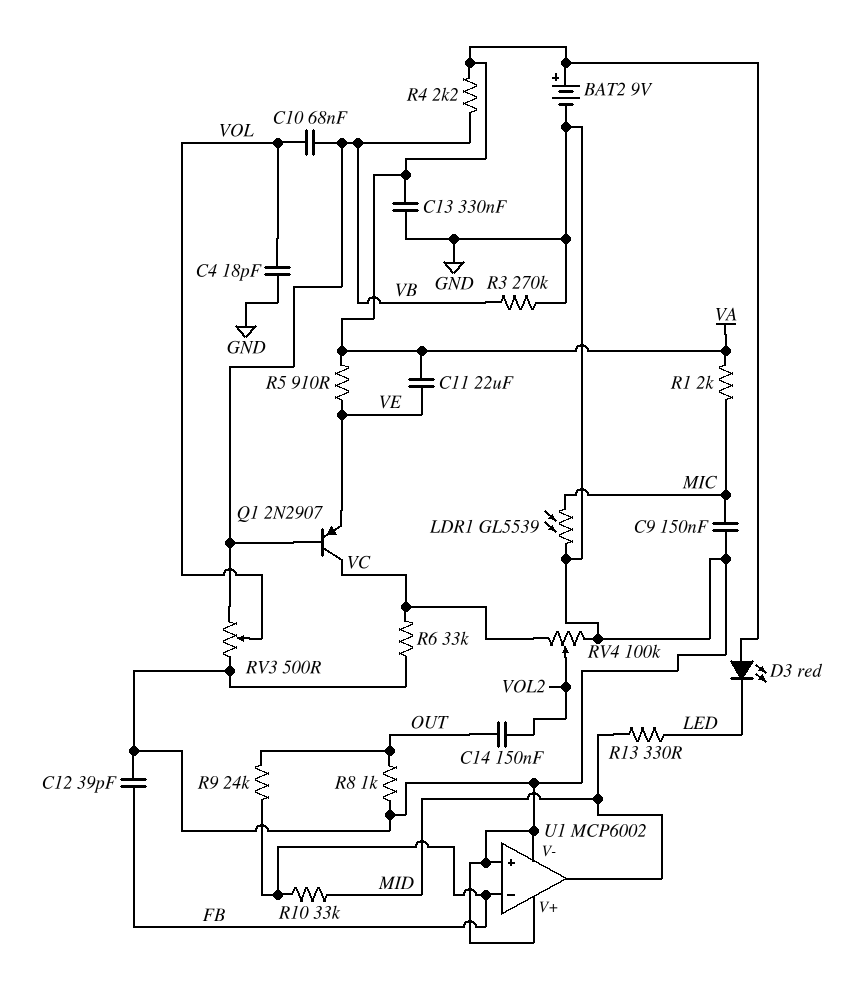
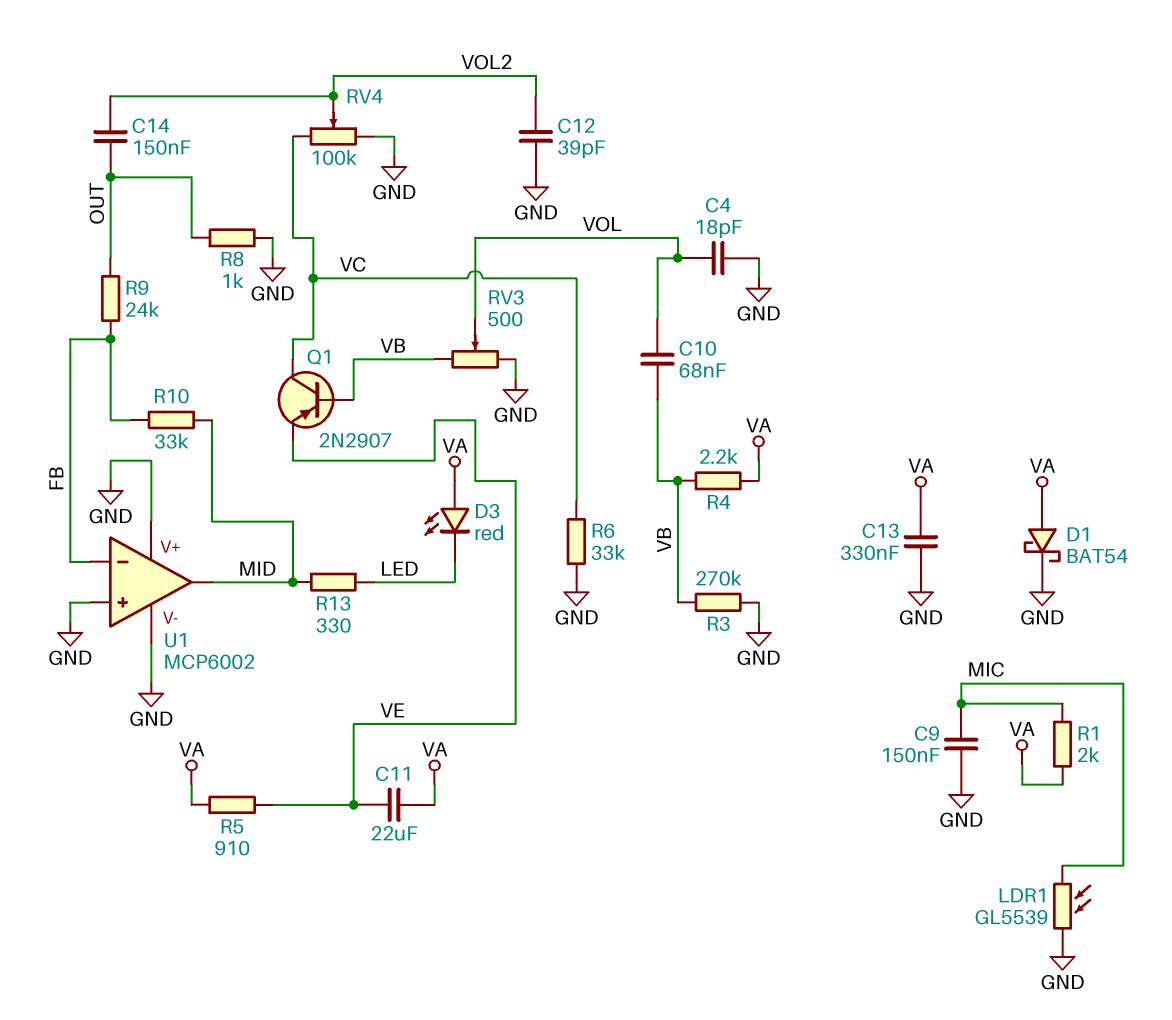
BAT2: 9V (plus VA, minus GND) -> none
C12: 39pF (FB, GND) -> 39pF (GND, VOL2)
D1: none -> schottky BAT54 (A VA, K GND)

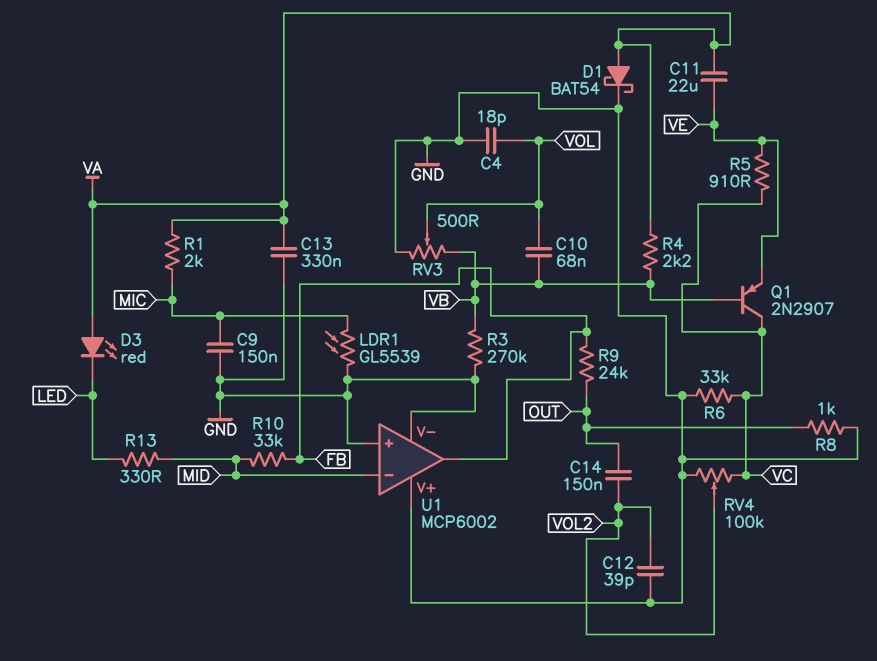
R5: 910 (VA, VE) -> 910 (VC, VE)
U1 pin in-: FB -> MID
U1 pin out: MID -> FB

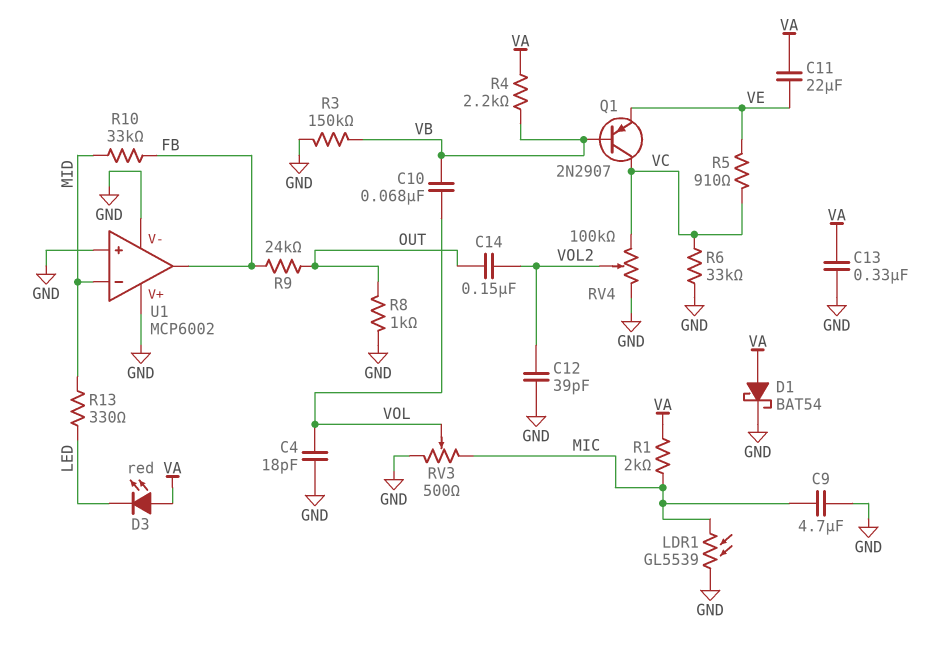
C9: 150nF (GND, MIC) -> 4.7uF (GND, MIC)
R3: 270k (GND, VB) -> 150k (GND, VB)
RV3: 500 (GND, VB, wiper VOL) -> 500 (GND, MIC, wiper VOL)

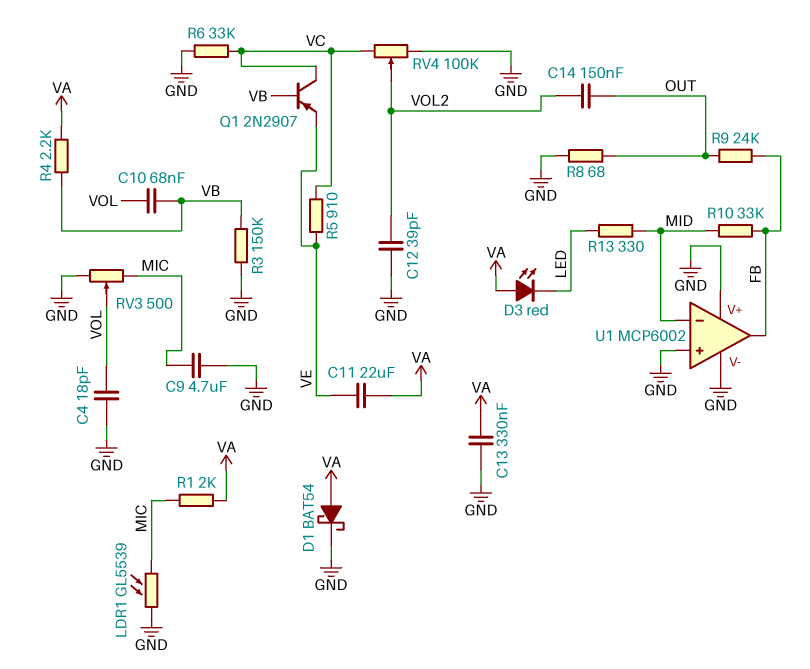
R8: 1k (GND, OUT) -> 68 (GND, OUT)

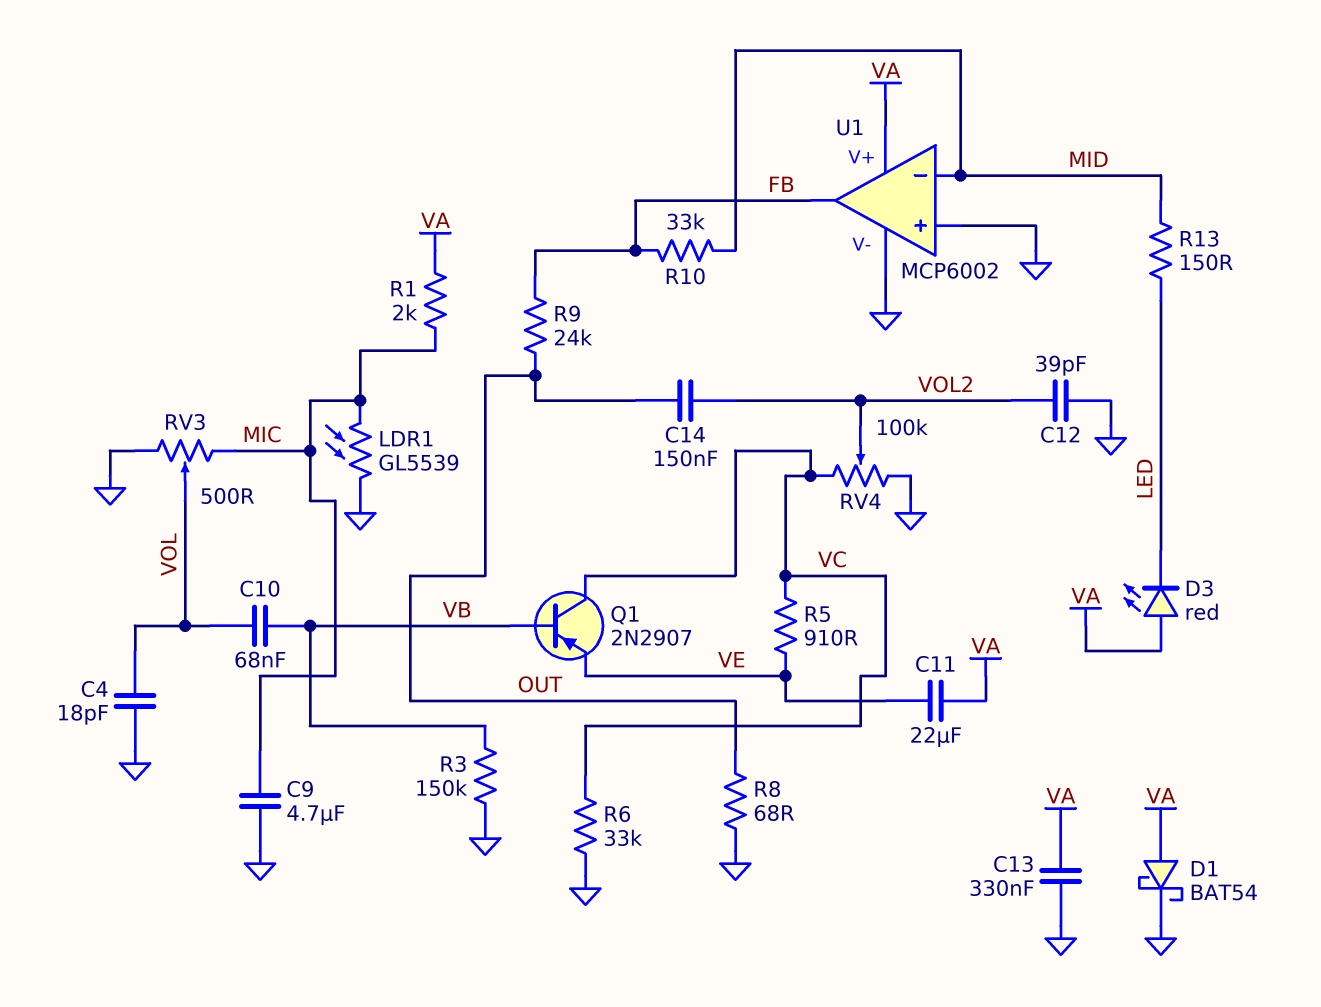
R4: 2.2k (VA, VB) -> none
R13: 330 (LED, MID) -> 150 (LED, MID)
U1 pin V+: GND -> VA

